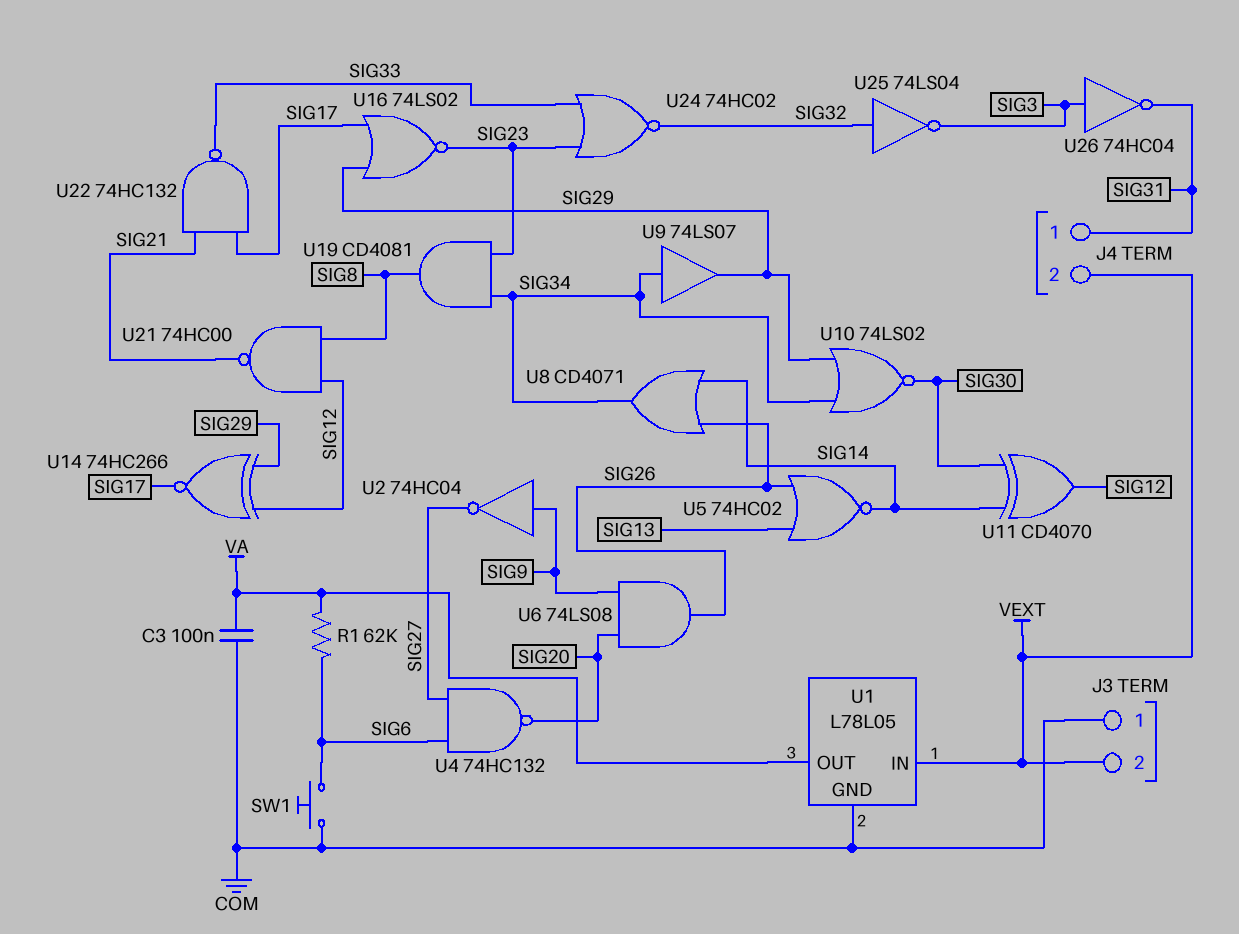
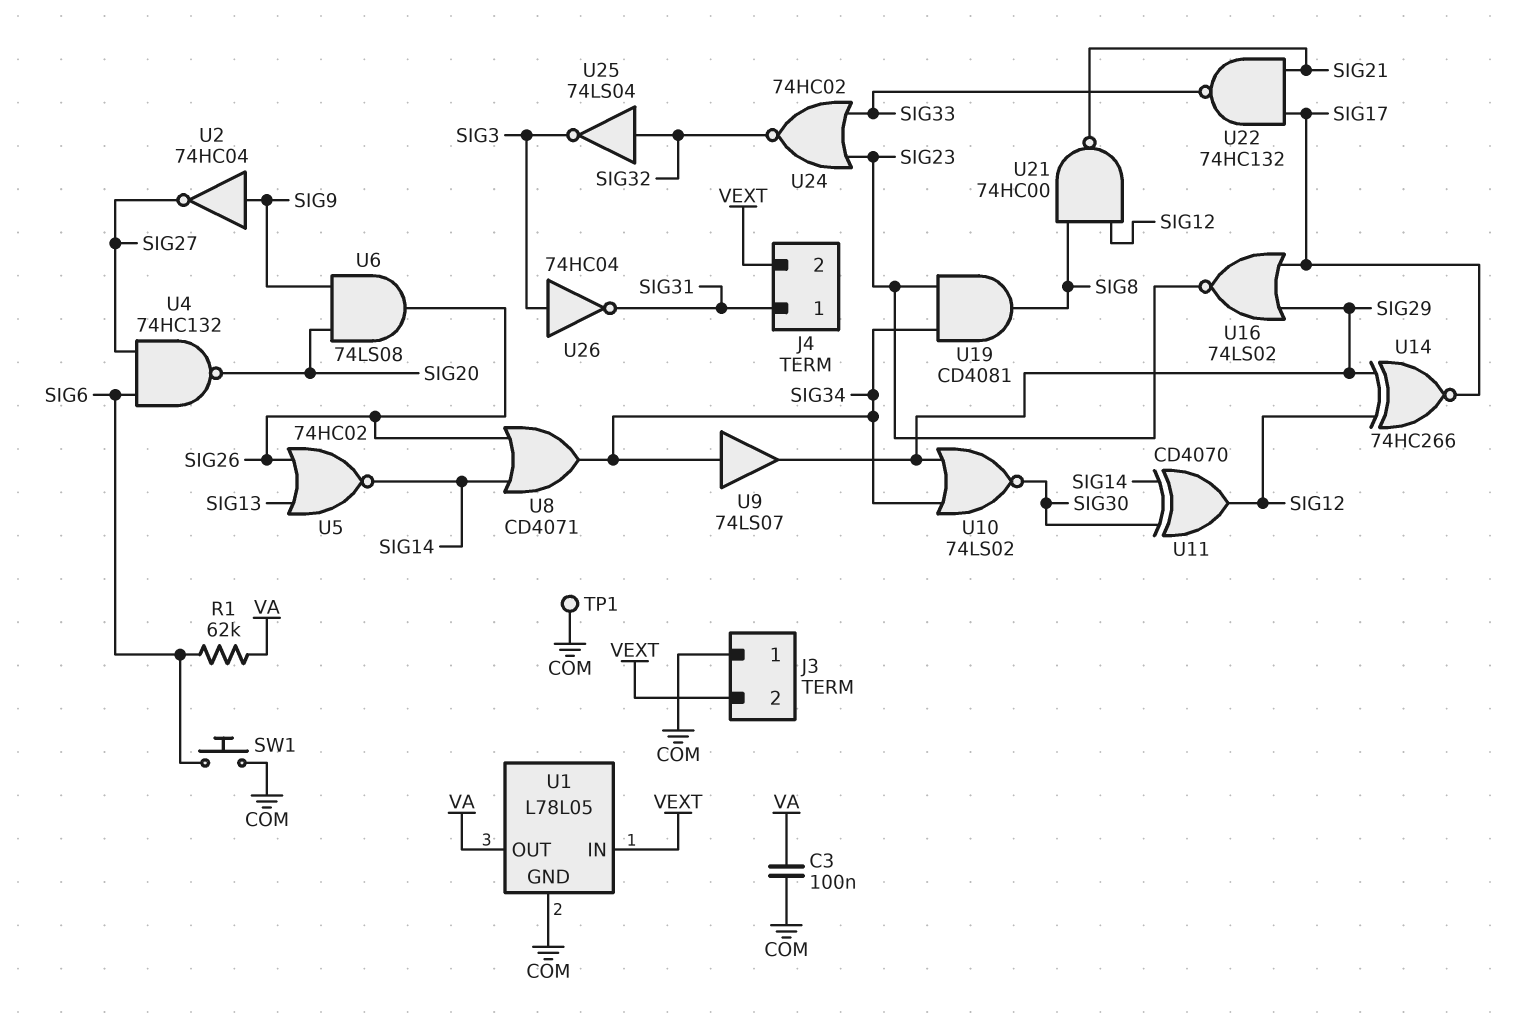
TP1: none -> test point (COM)

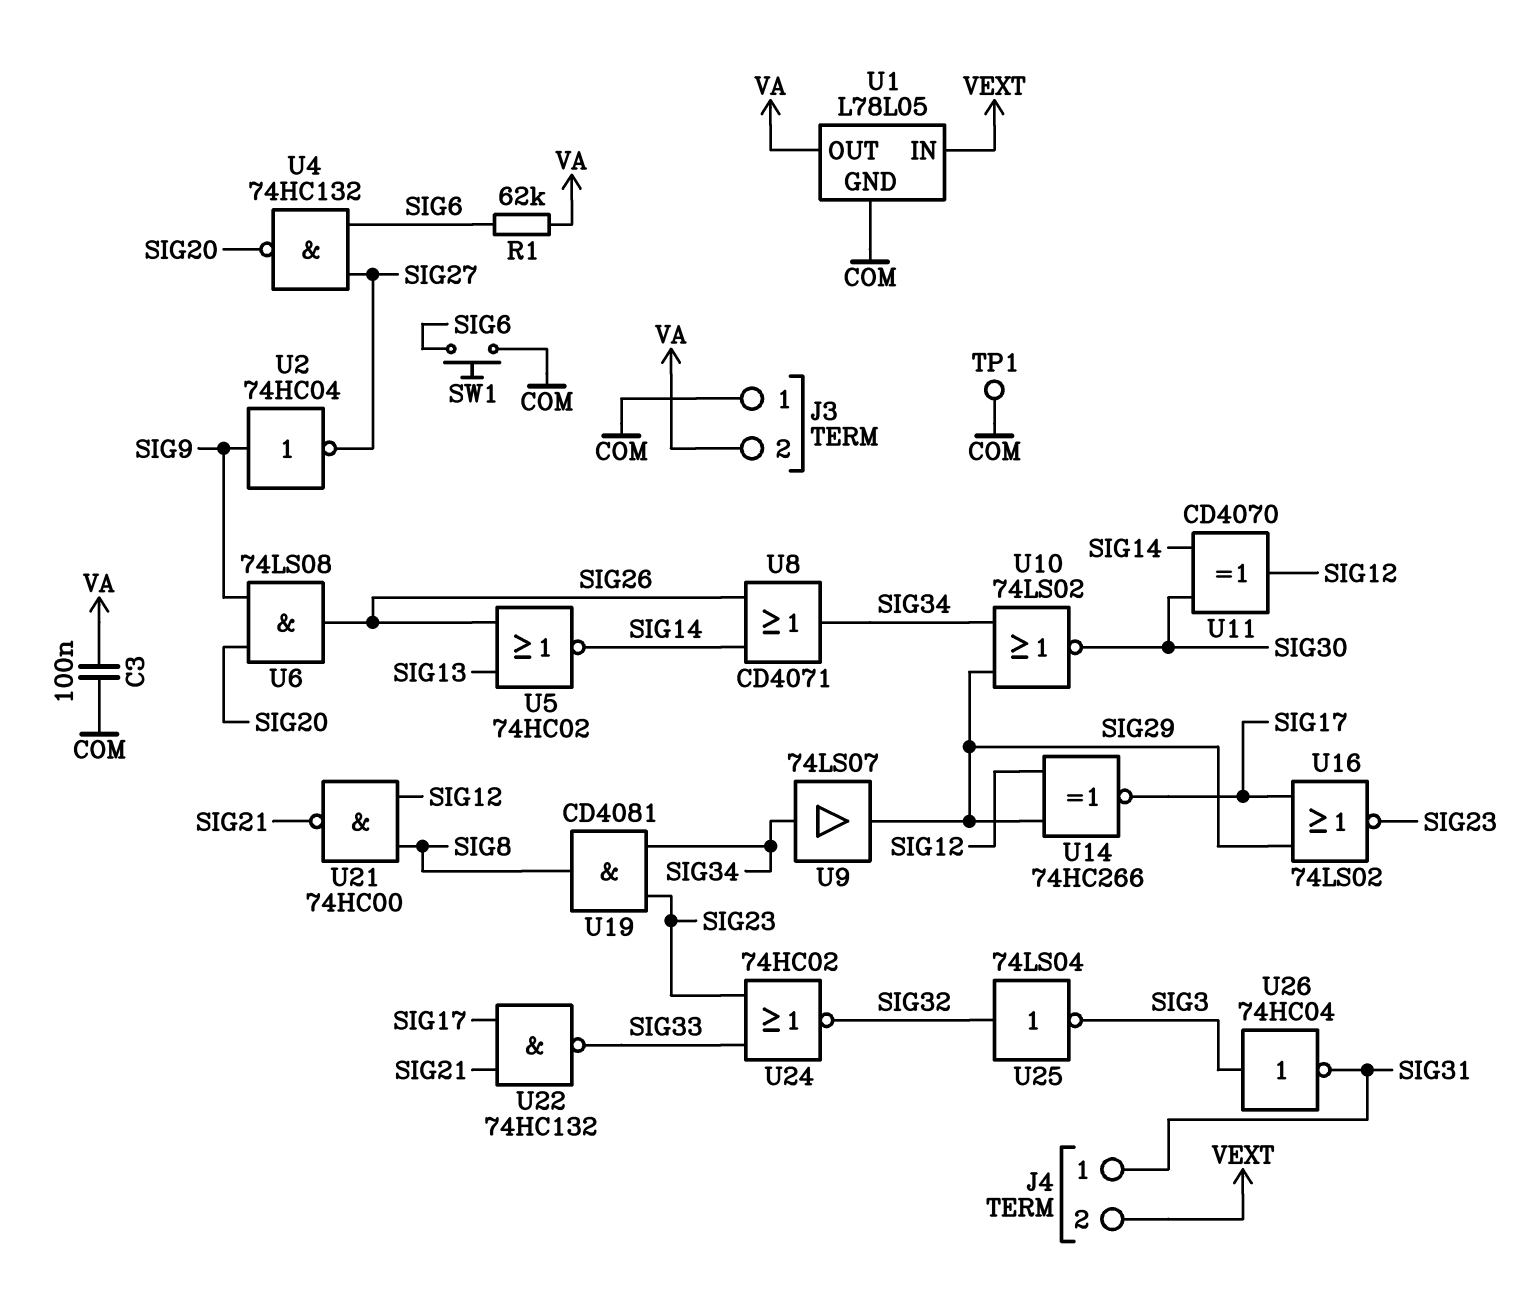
J3 pin 2: VEXT -> VA

